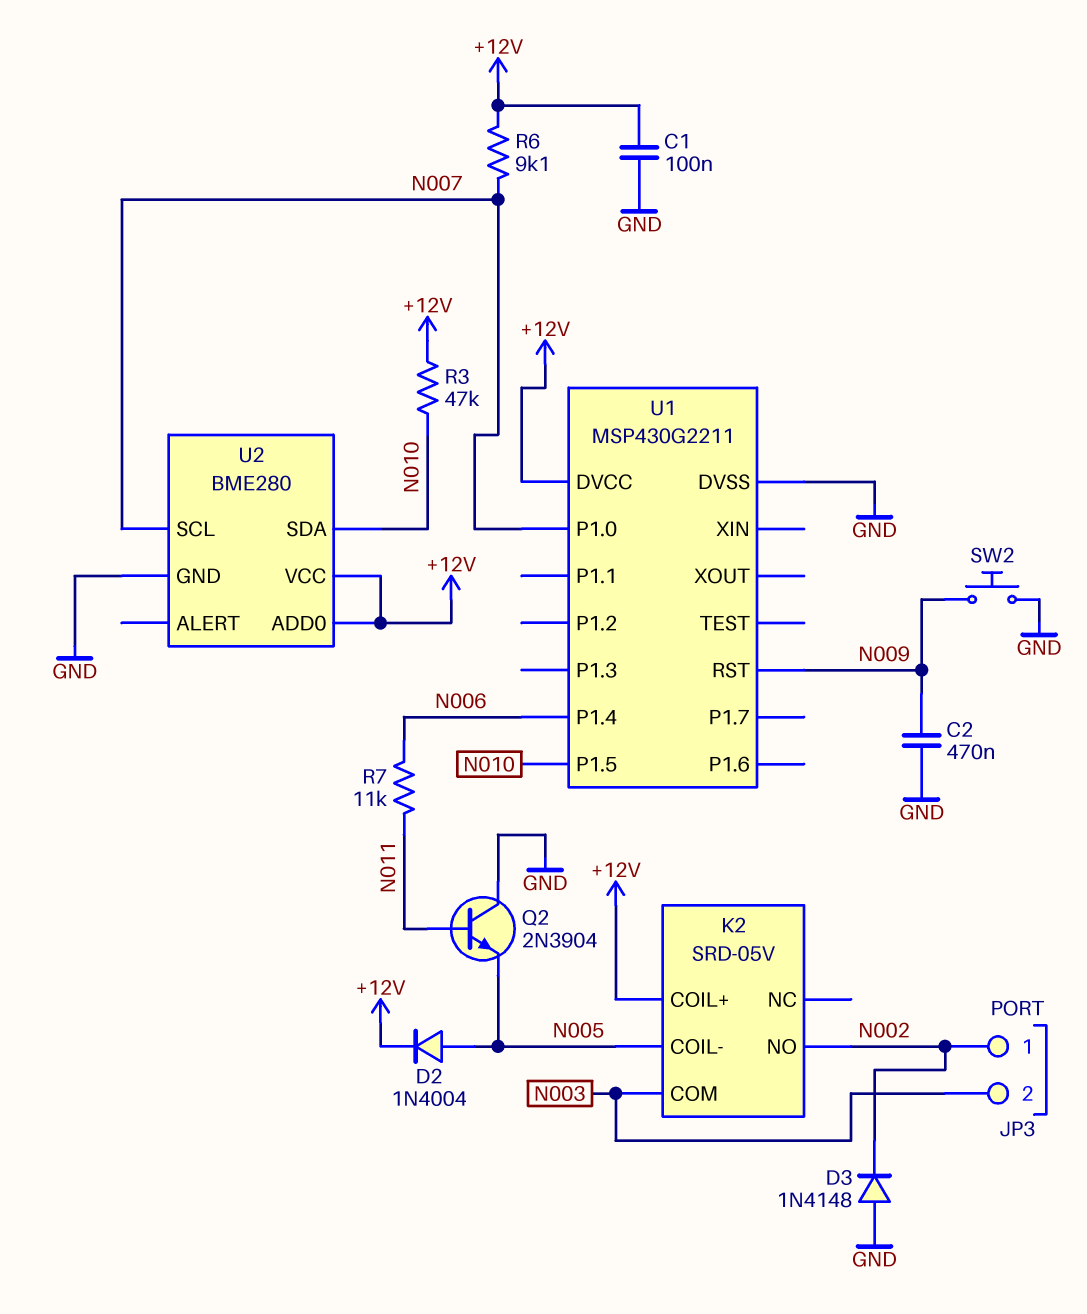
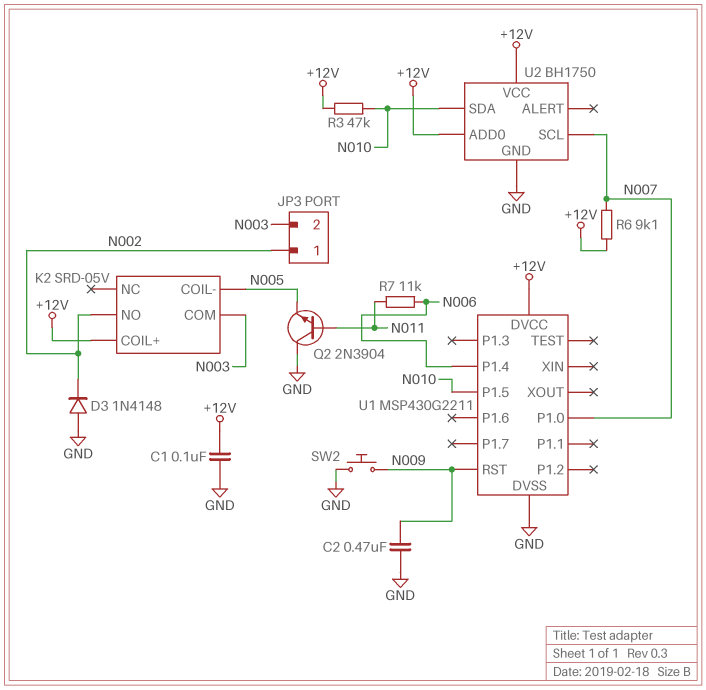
D2: diode 1N4004 (A N005, K +12V) -> none
U2: BME280 -> BH1750

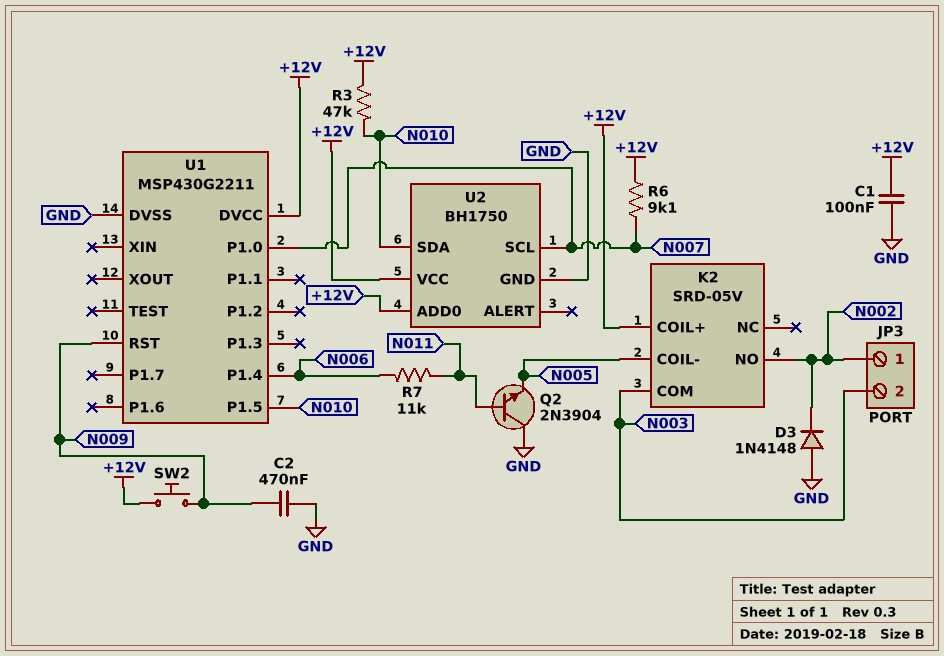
SW2: button (GND, N009) -> button (+12V, N009)

